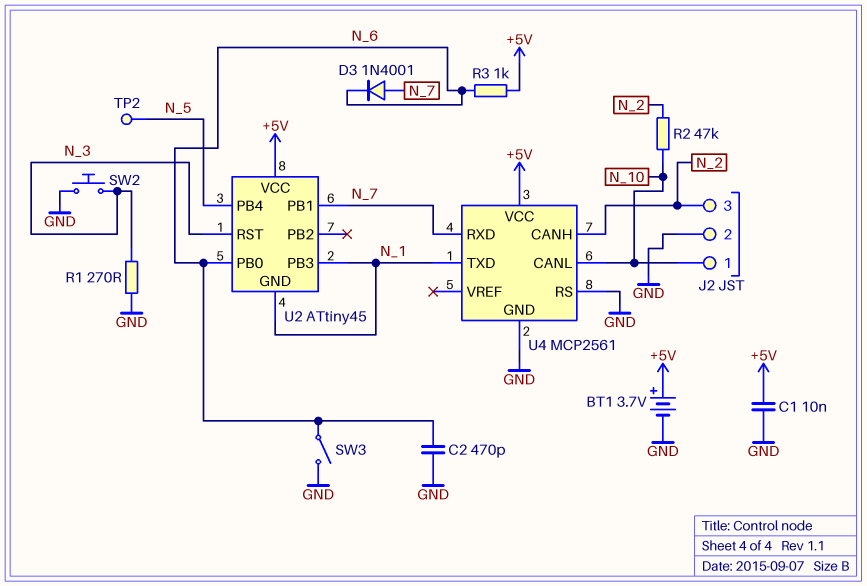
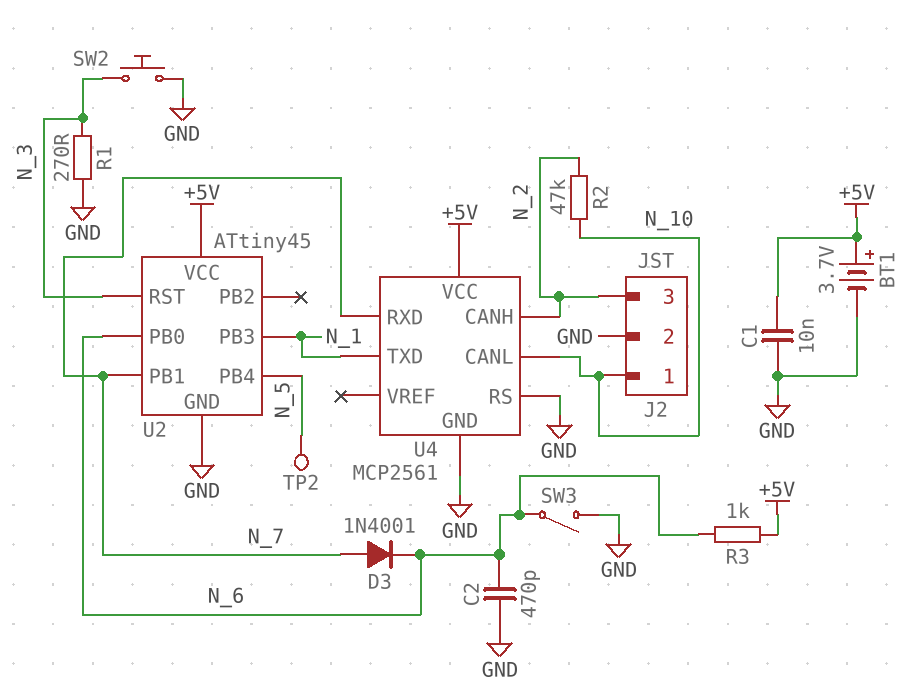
U2 pin GND: N_1 -> GND

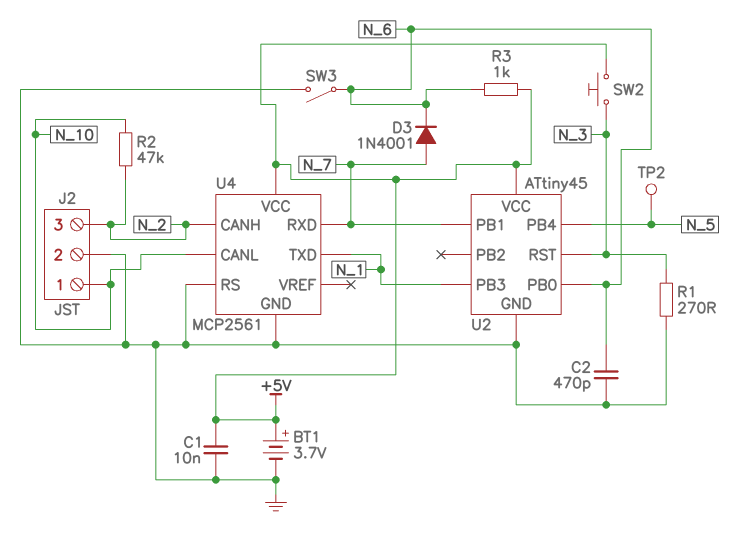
SW2: button (GND, N_3) -> button (+5V, N_3)

